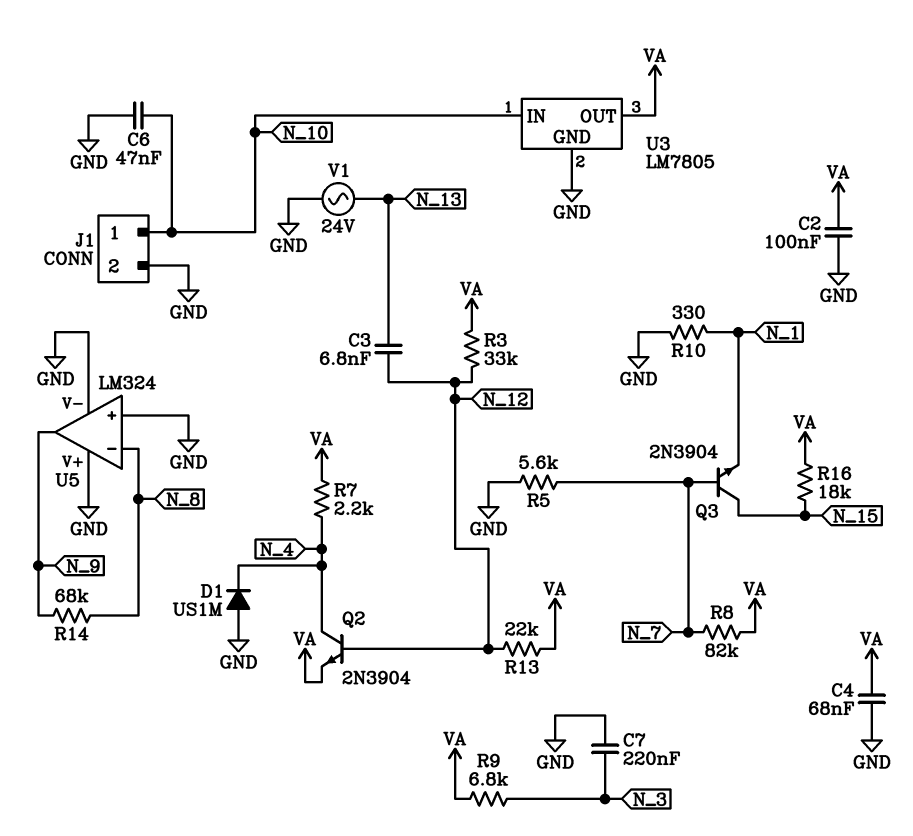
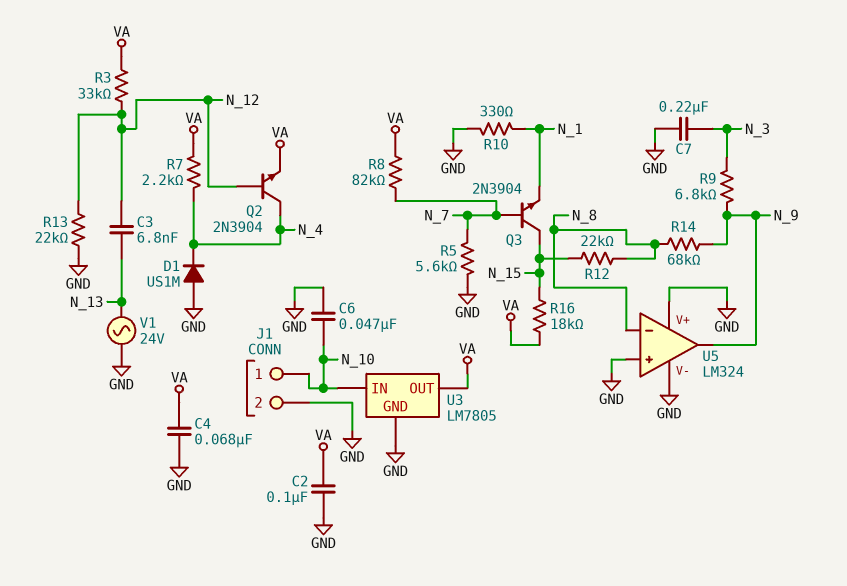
R9: 6.8k (N_3, VA) -> 6.8k (N_3, N_9)
R12: none -> 22k (N_8, N_15)
R13: 22k (N_12, VA) -> 22k (GND, N_12)

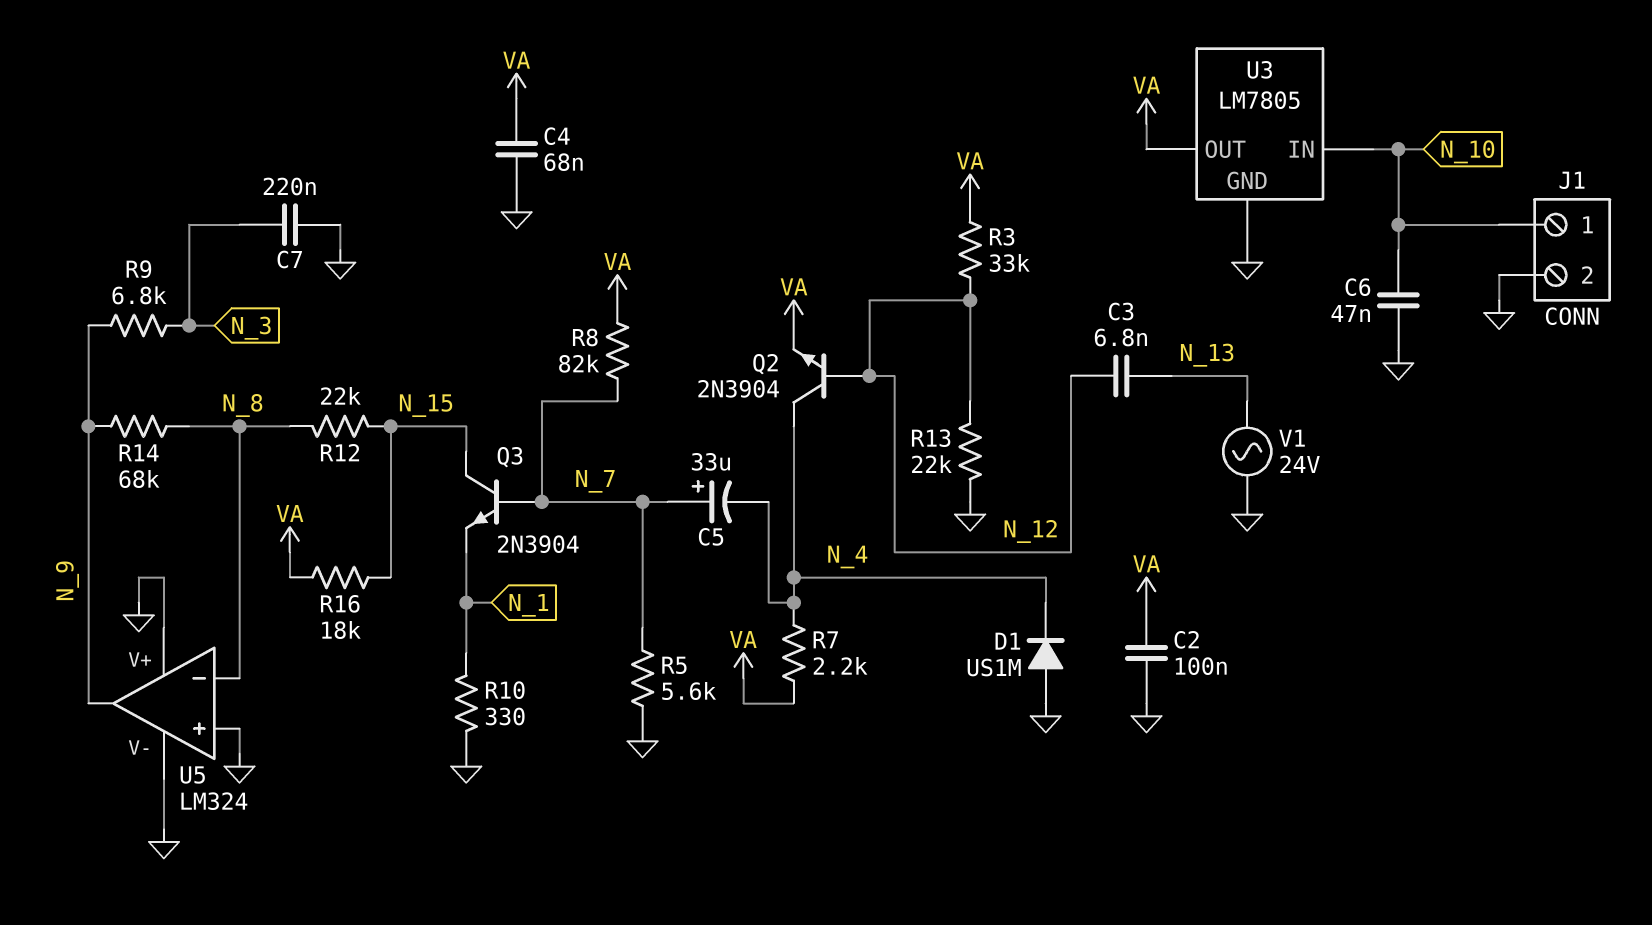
C5: none -> 33uF (plus N_7, minus N_4)

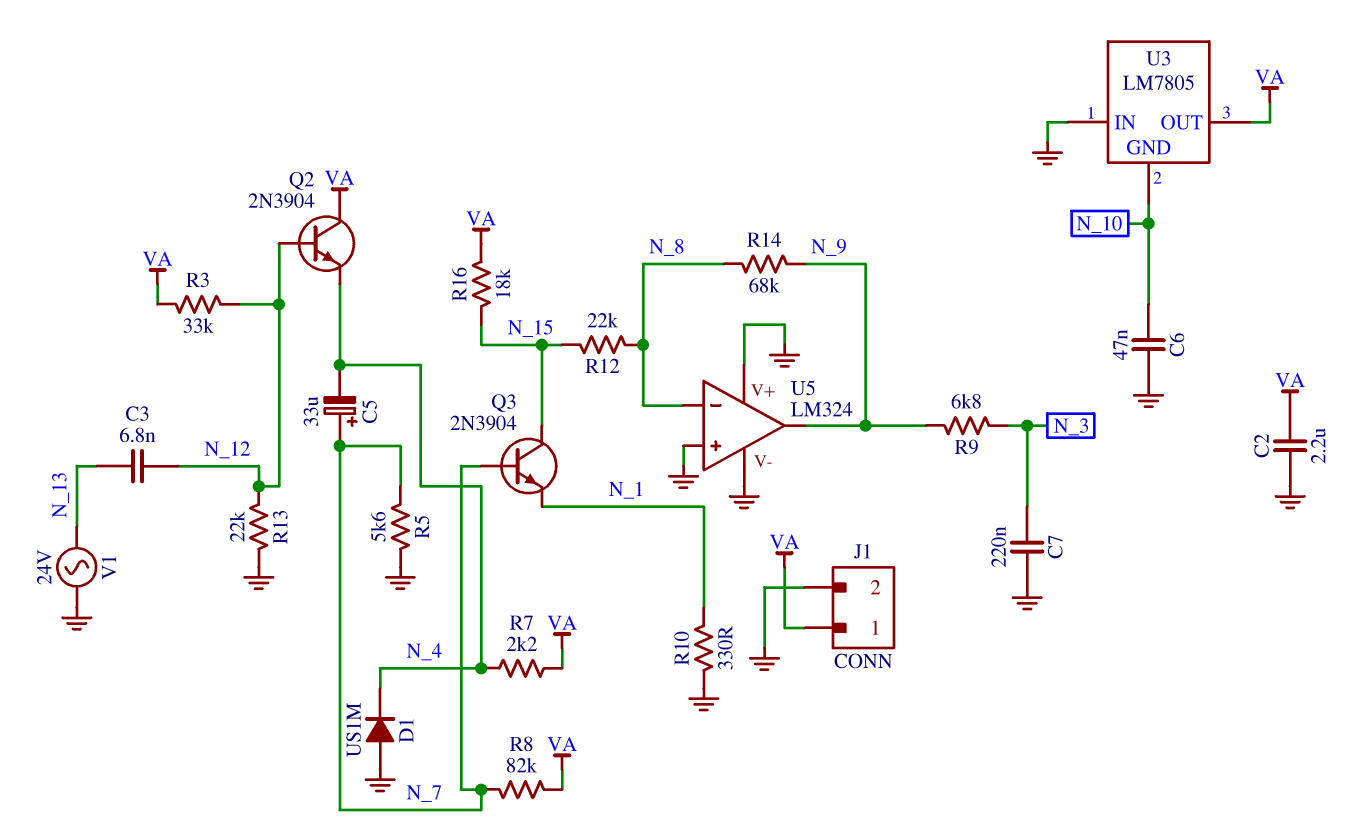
C2: 100nF (GND, VA) -> 2.2uF (GND, VA)
C4: 68nF (GND, VA) -> none
J1 pin 1: N_10 -> VA
Q2: NPN 2N3904 (B N_12, C N_4, E VA) -> NPN 2N3904 (B N_12, C VA, E N_4)
U3 pin GND: GND -> N_10
U3 pin IN: N_10 -> GND

